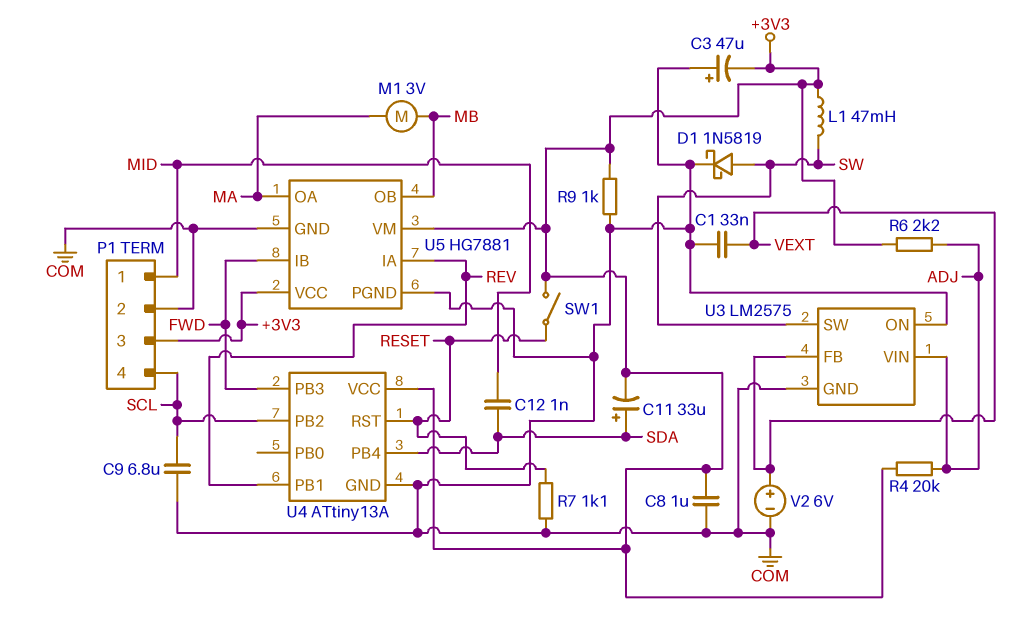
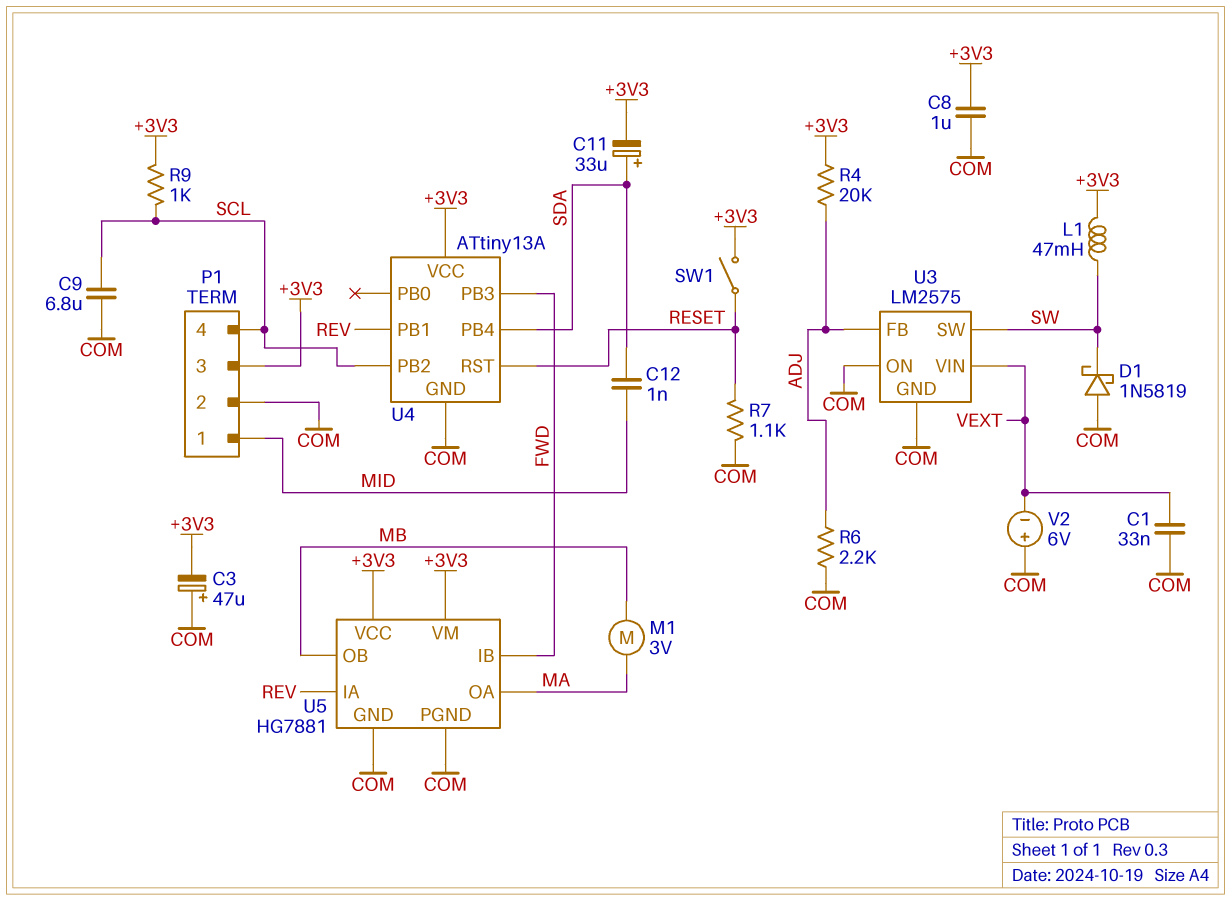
D1: schottky 1N5819 (A SW, K COM) -> schottky 1N5819 (A COM, K SW)
R6: 2.2k (+3V3, ADJ) -> 2.2k (ADJ, COM)
R9: 1k (+3V3, COM) -> 1k (+3V3, SCL)
U3 pin FB: VEXT -> ADJ
U3 pin VIN: ADJ -> VEXT
V2: 6V (plus VEXT, minus COM) -> 6V (plus COM, minus VEXT)

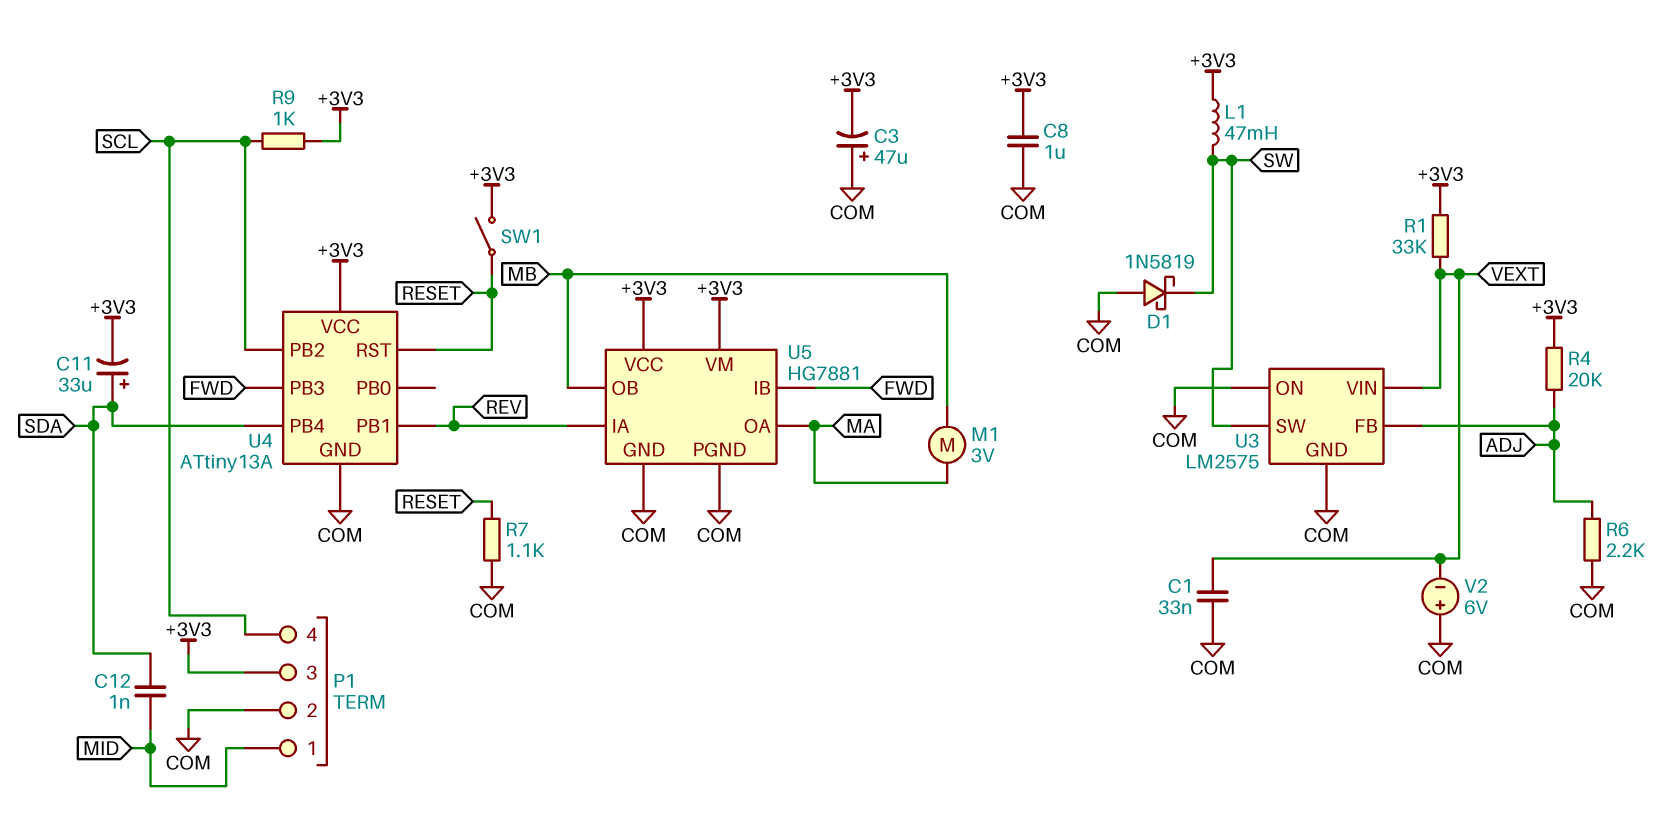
C9: 6.8uF (COM, SCL) -> none
R1: none -> 33k (+3V3, VEXT)

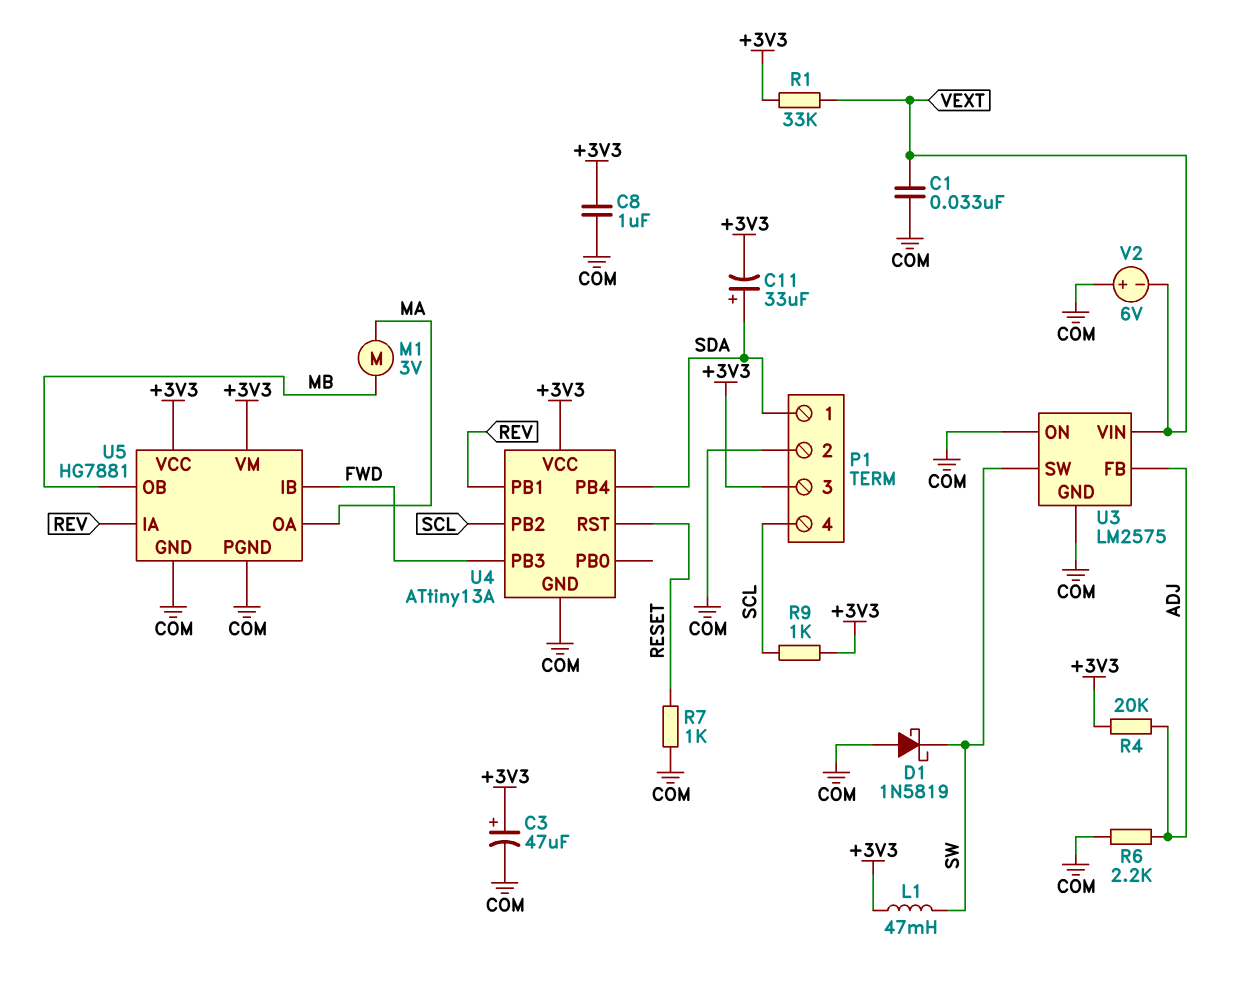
C3: 47uF (plus COM, minus +3V3) -> 47uF (plus +3V3, minus COM)
C12: 1nF (MID, SDA) -> none
P1 pin 1: MID -> SDA
R7: 1.1k (COM, RESET) -> 1k (COM, RESET)
SW1: switch (+3V3, RESET) -> none

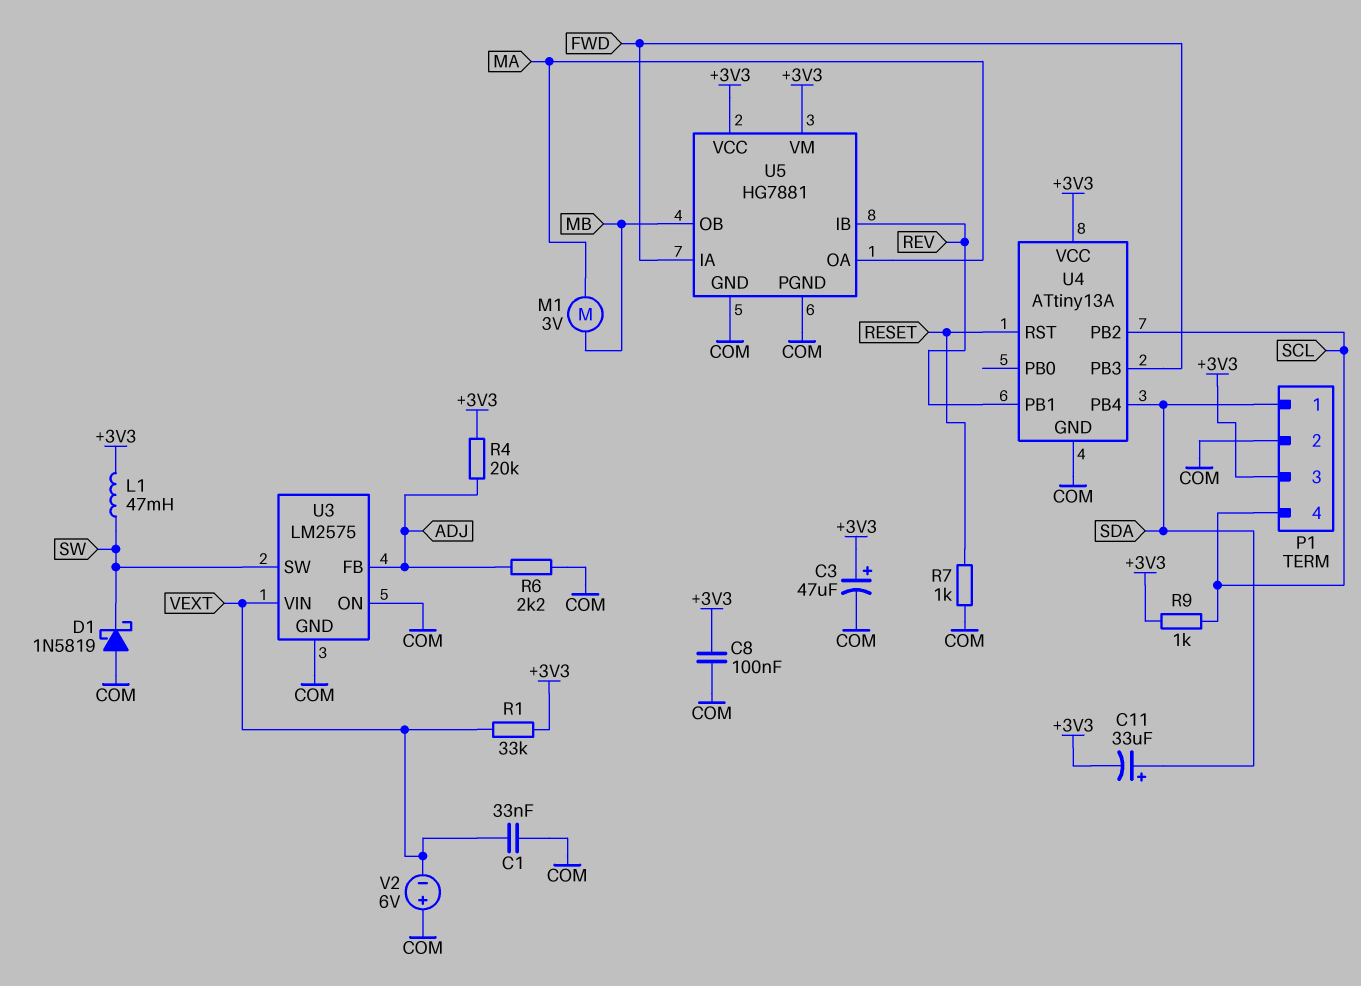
C8: 1uF (+3V3, COM) -> 100nF (+3V3, COM)
U5 pin IA: REV -> FWD
U5 pin IB: FWD -> REV

